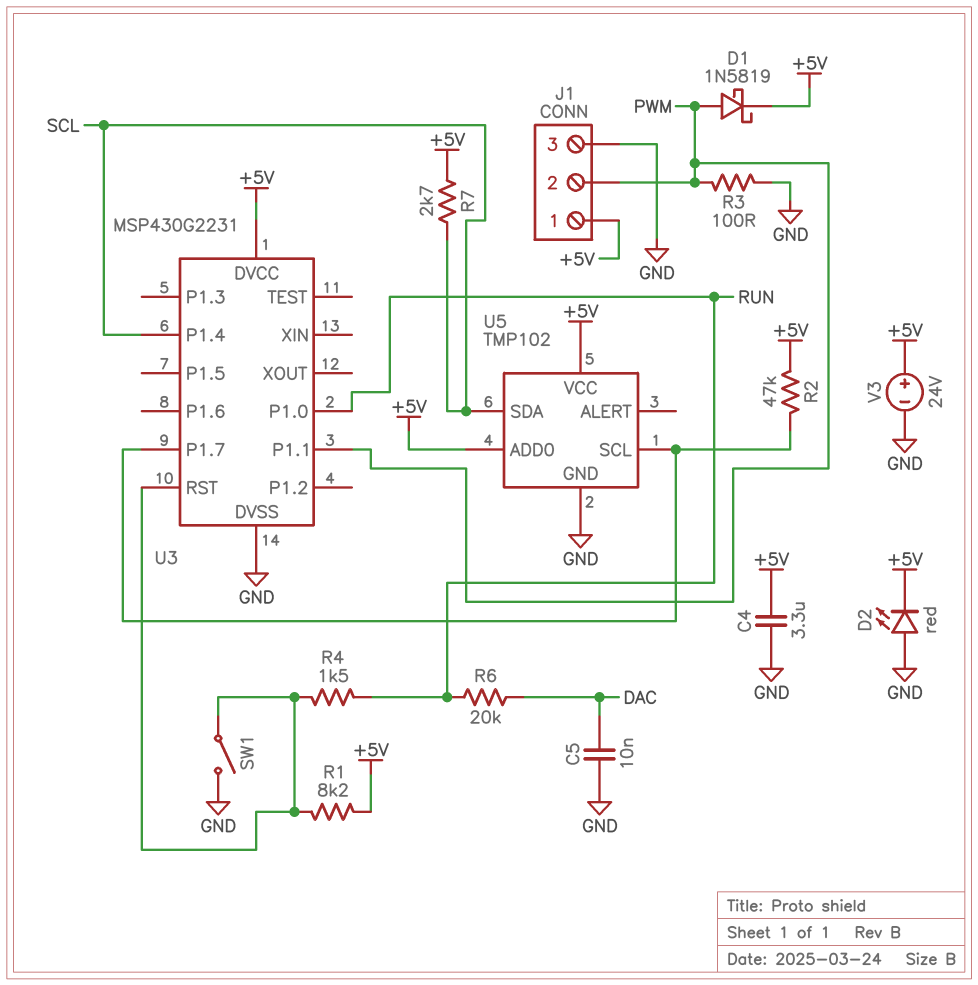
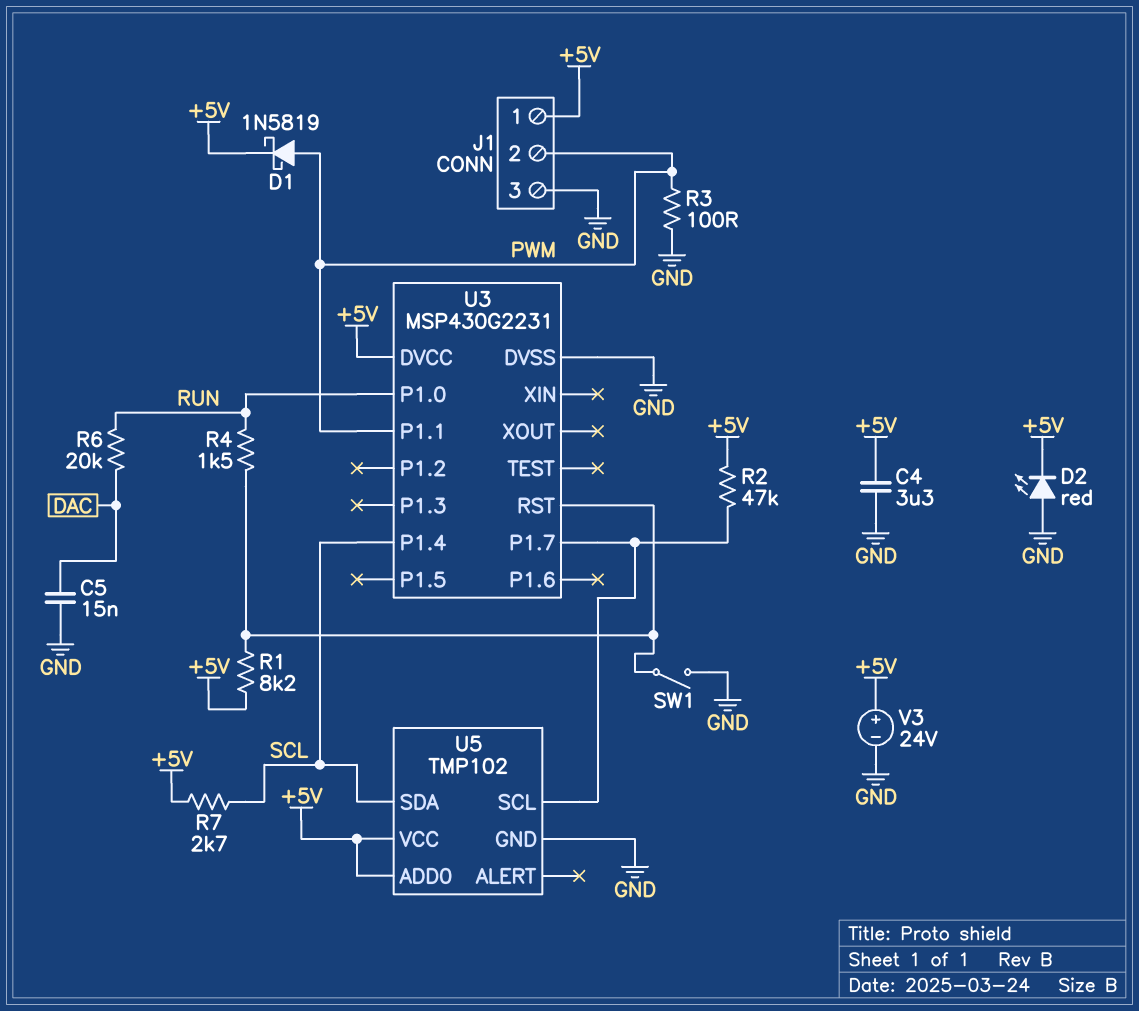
C5: 10nF (DAC, GND) -> 15nF (DAC, GND)

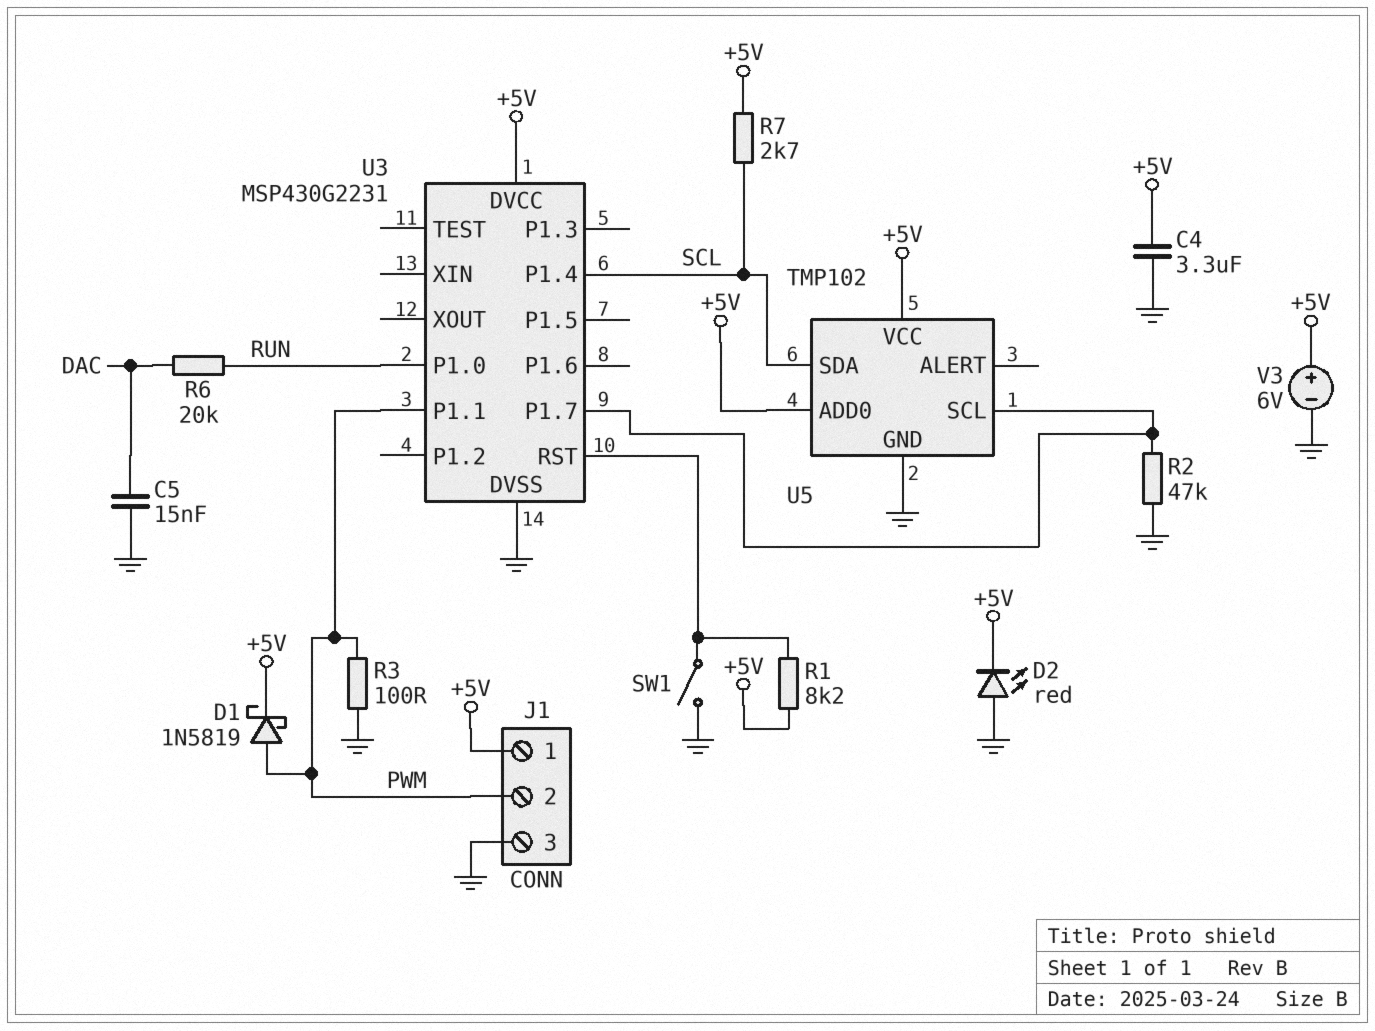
R2: 47k (+5V, U3/P1.7) -> 47k (GND, U3/P1.7)
R4: 1.5k (RUN, U3/RST) -> none
V3: 24V (plus +5V, minus GND) -> 6V (plus +5V, minus GND)

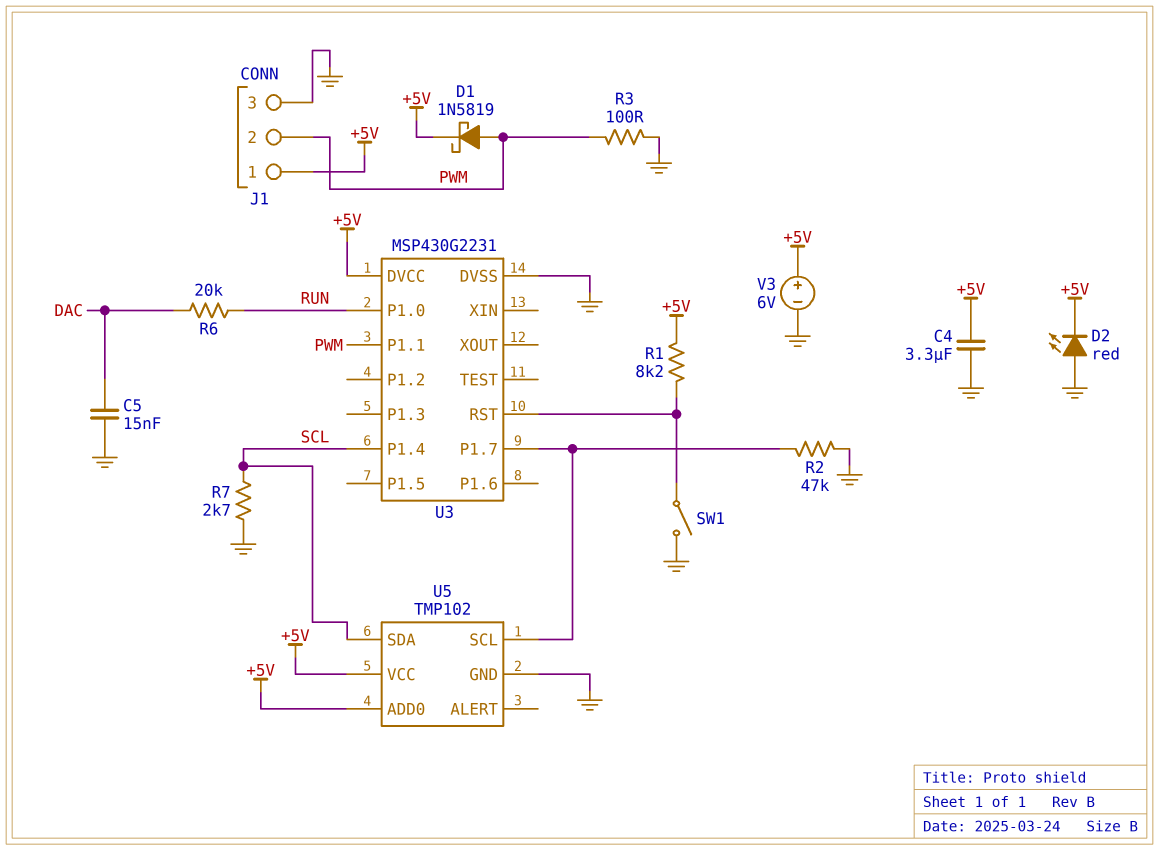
R7: 2.7k (+5V, SCL) -> 2.7k (GND, SCL)

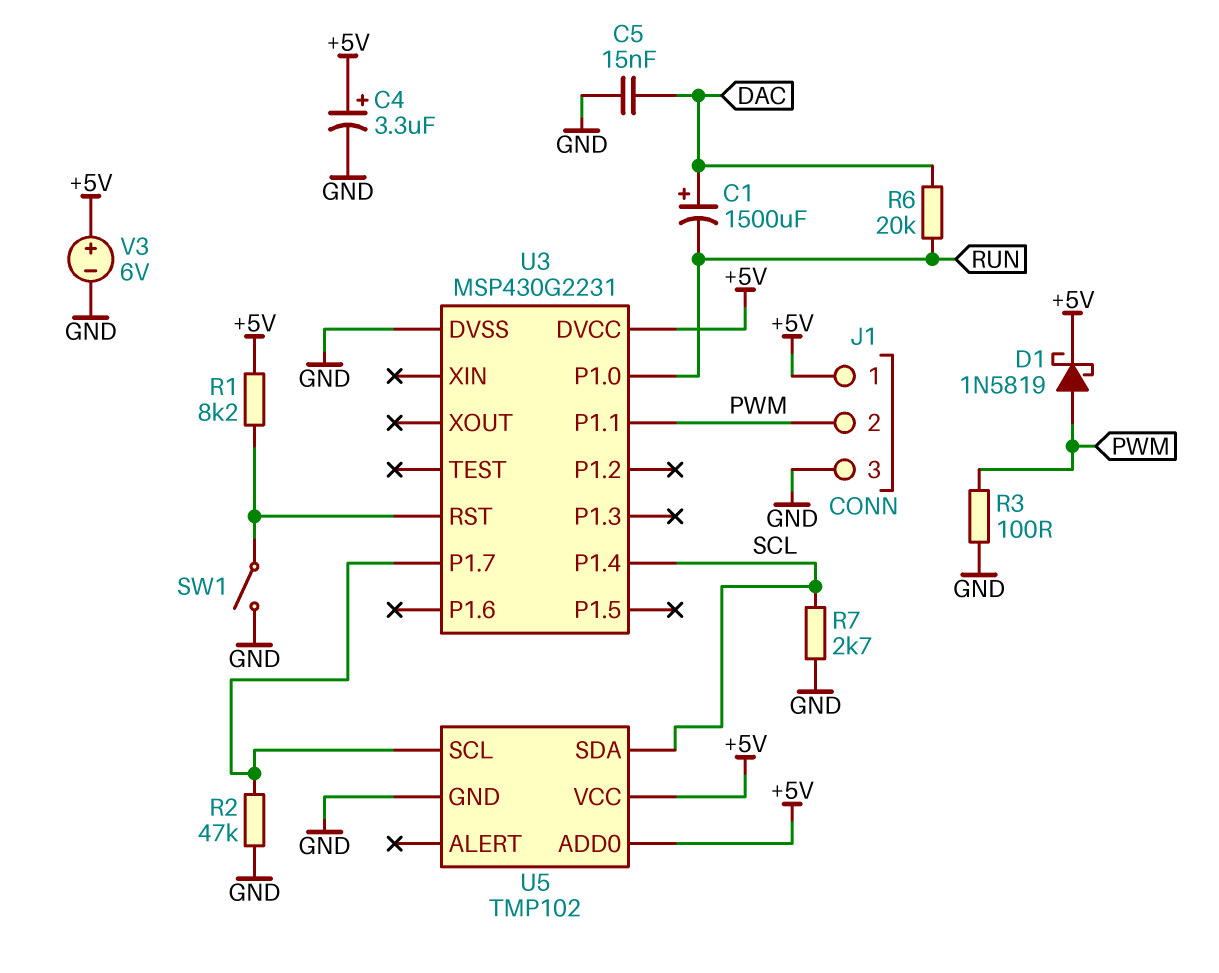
C1: none -> 1500uF (plus DAC, minus RUN)
C4: 3.3uF (+5V, GND) -> 3.3uF (plus +5V, minus GND)
D2: LED red (A GND, K +5V) -> none

